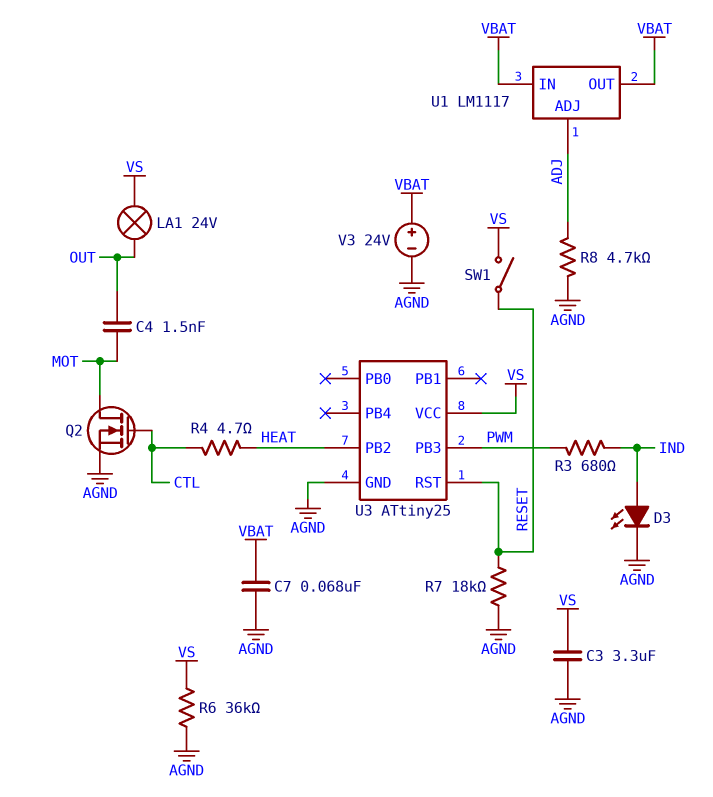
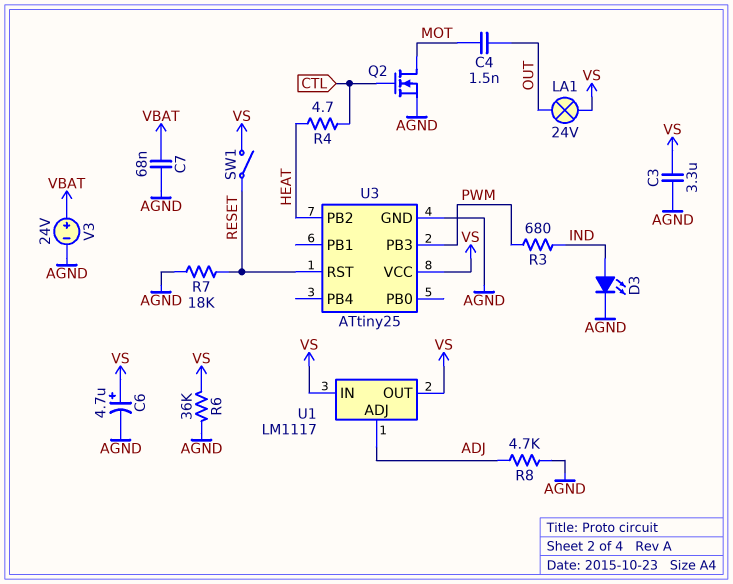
C6: none -> 4.7uF (plus VS, minus AGND)
U1 pin IN: VBAT -> VS
U1 pin OUT: VBAT -> VS

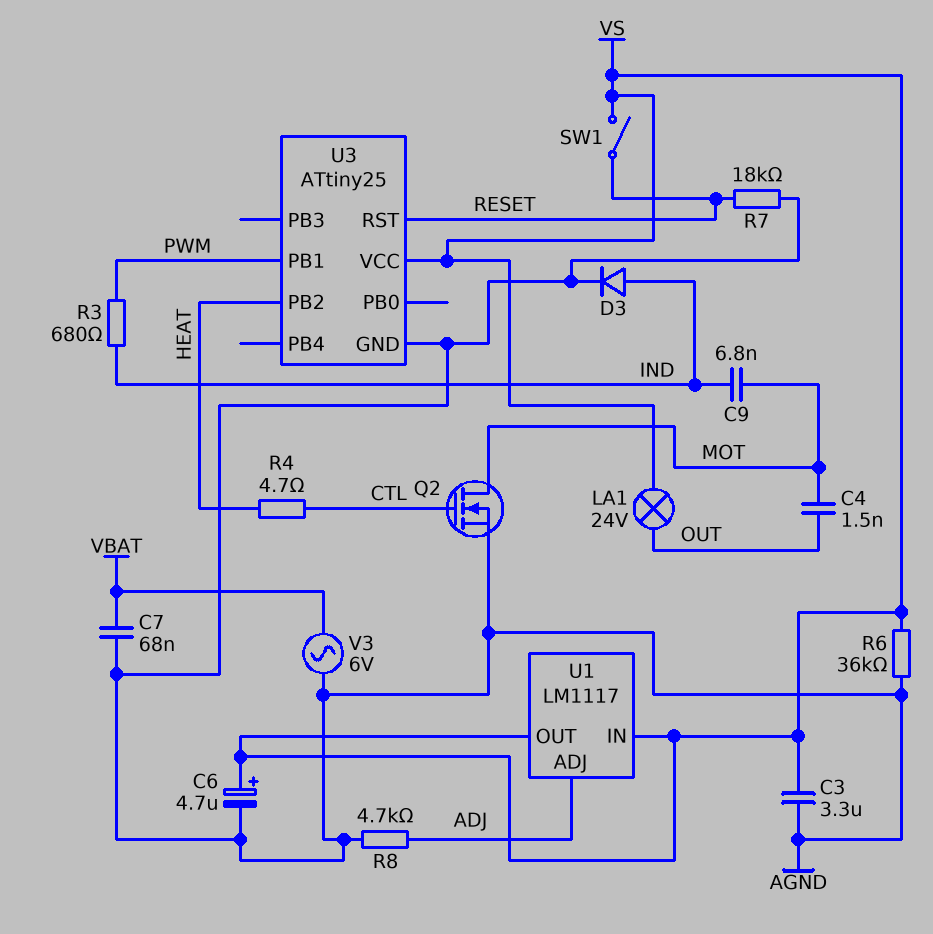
C9: none -> 6.8nF (IND, MOT)
D3: LED (A IND, K AGND) -> diode (A IND, K AGND)
U3 pin PB1: none -> PWM
U3 pin PB3: PWM -> none
V3: 24V (plus VBAT, minus AGND) -> AC 6V (AGND, VBAT)

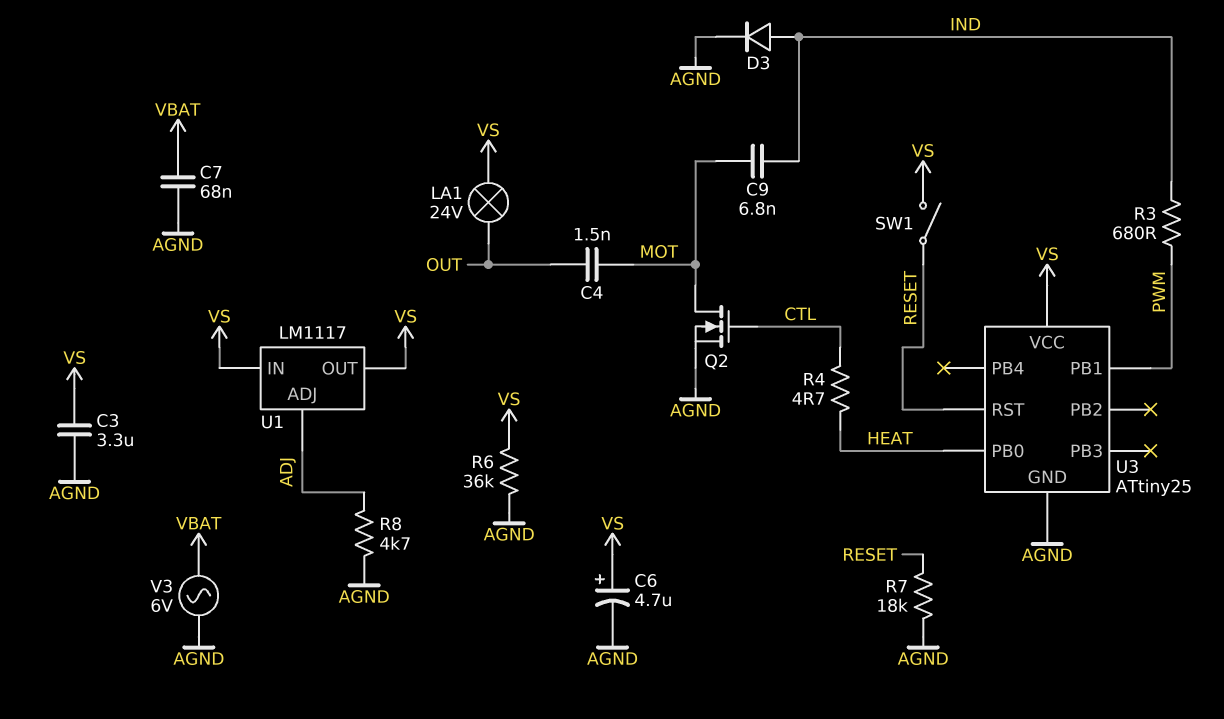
U3 pin PB0: none -> HEAT
U3 pin PB2: HEAT -> none

